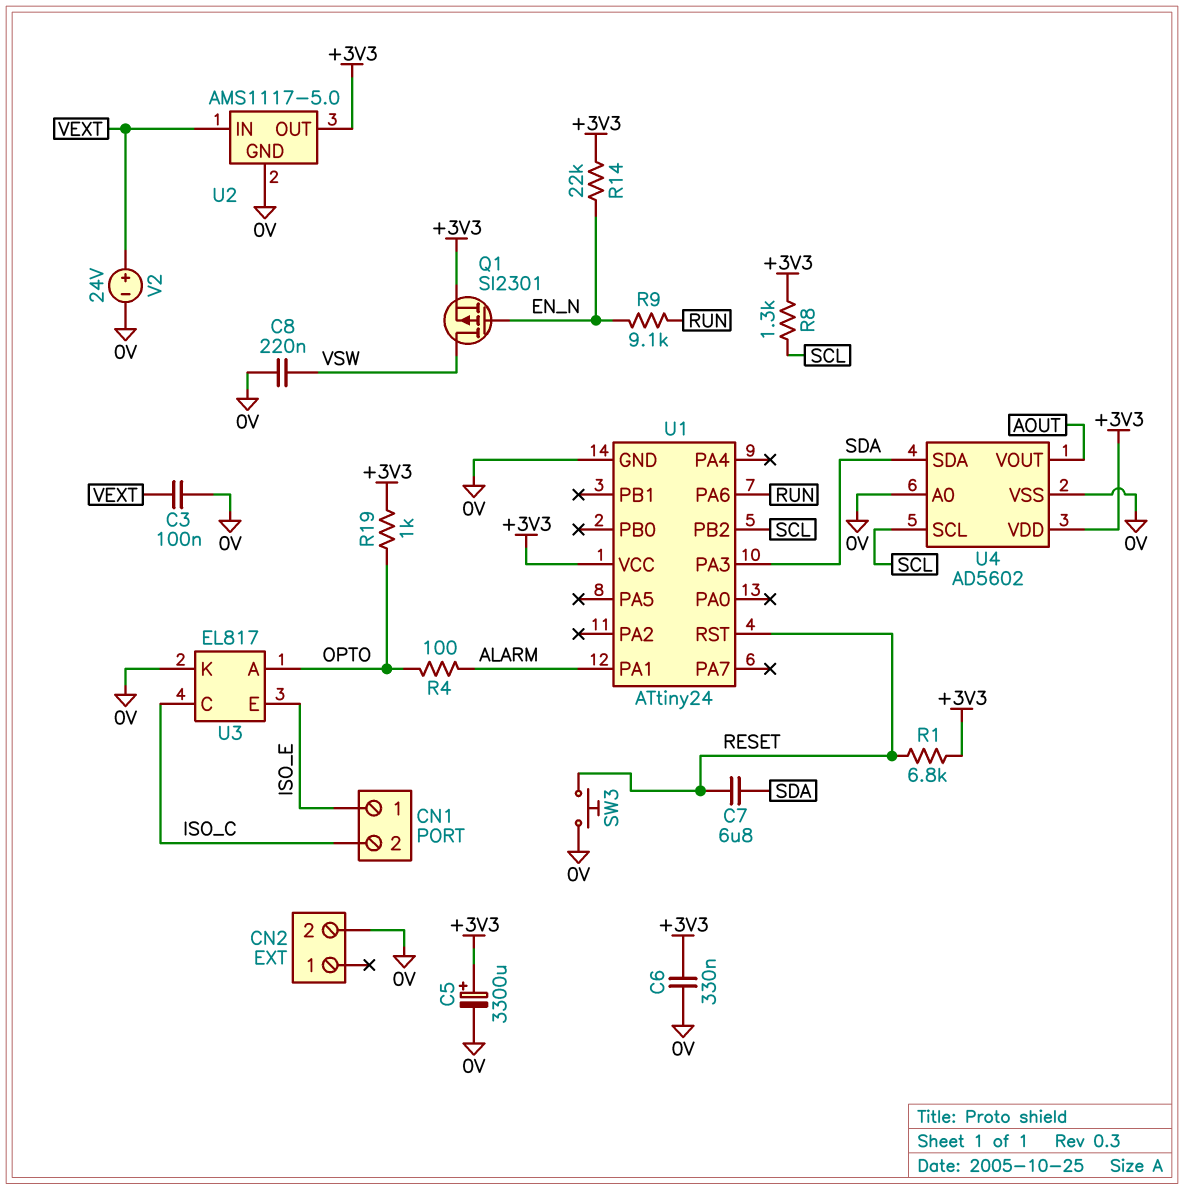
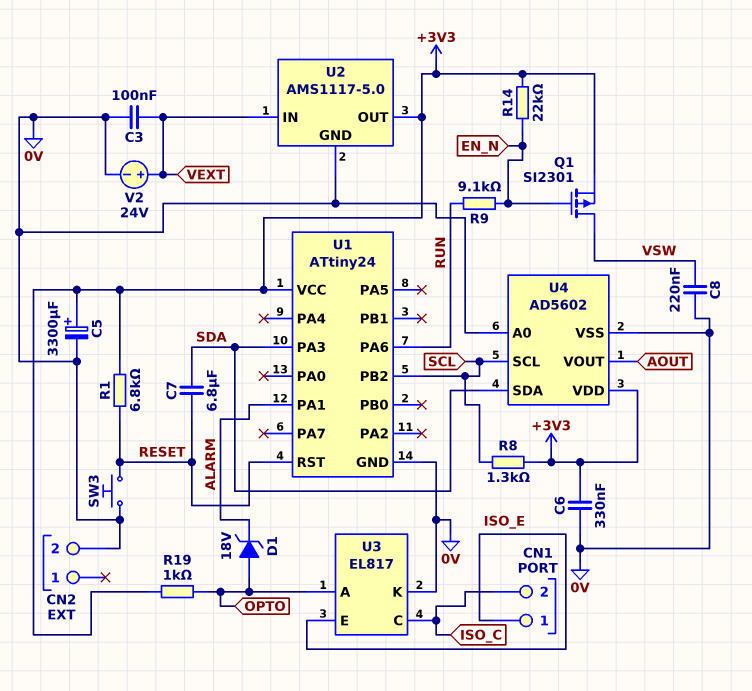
D1: none -> zener 18V (A OPTO, K ALARM)
R4: 100 (ALARM, OPTO) -> none

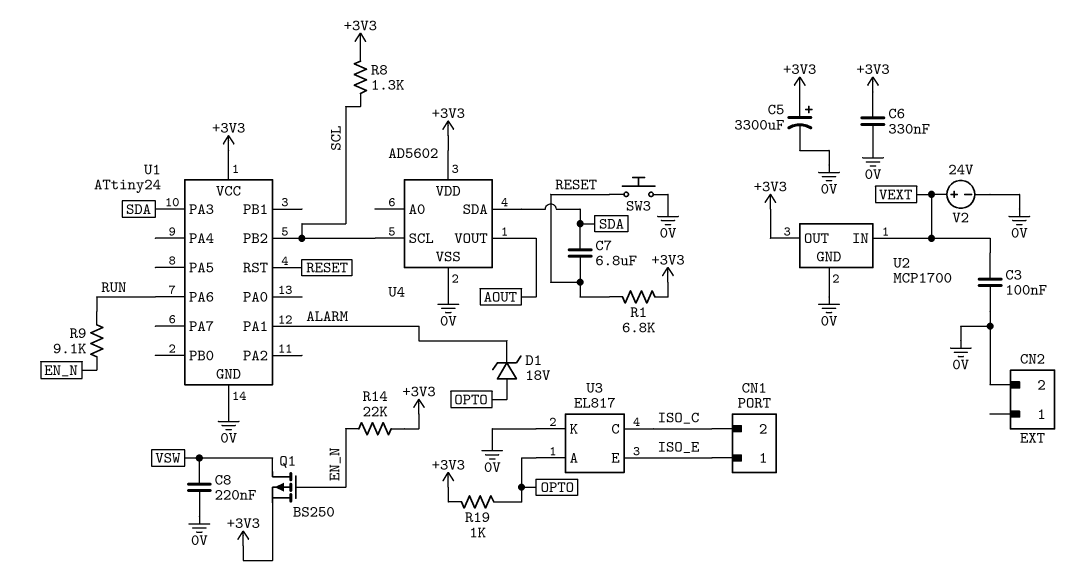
Q1: PMOS SI2301 (G EN_N, D VSW, S +3V3) -> PMOS BS250 (G EN_N, D VSW, S +3V3)
U2: AMS1117-5.0 -> MCP1700
U4 pin A0: 0V -> none

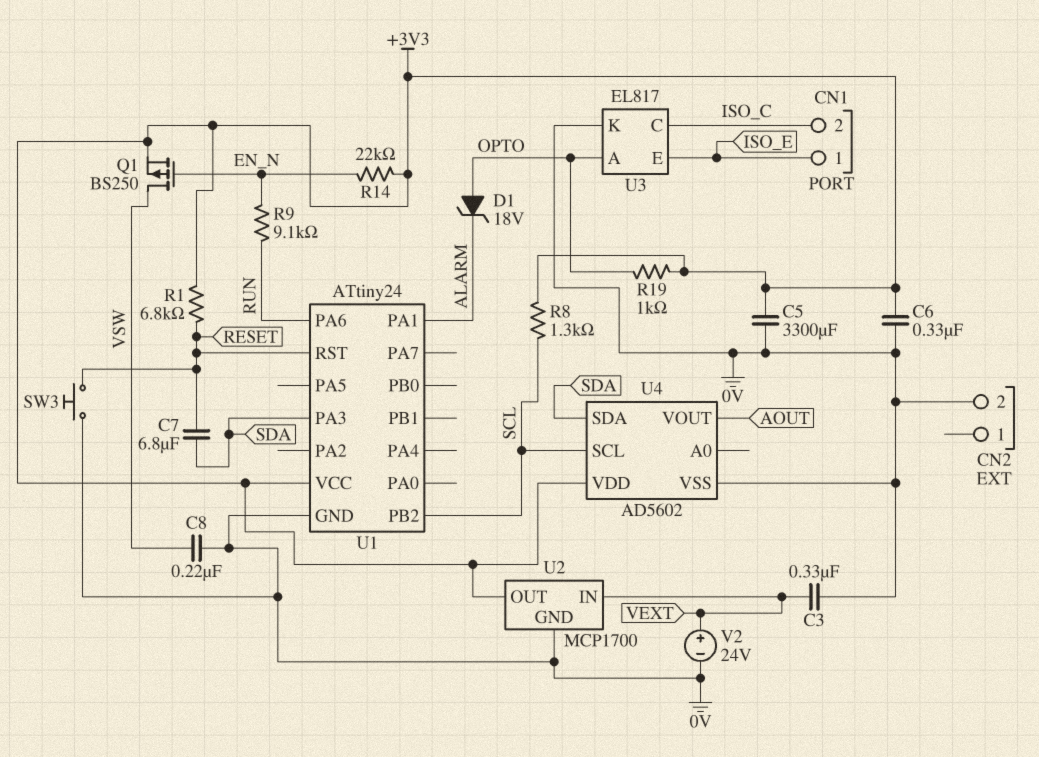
C3: 100nF (0V, VEXT) -> 330nF (0V, VEXT)
C5: 3300uF (plus +3V3, minus 0V) -> 3300uF (+3V3, 0V)

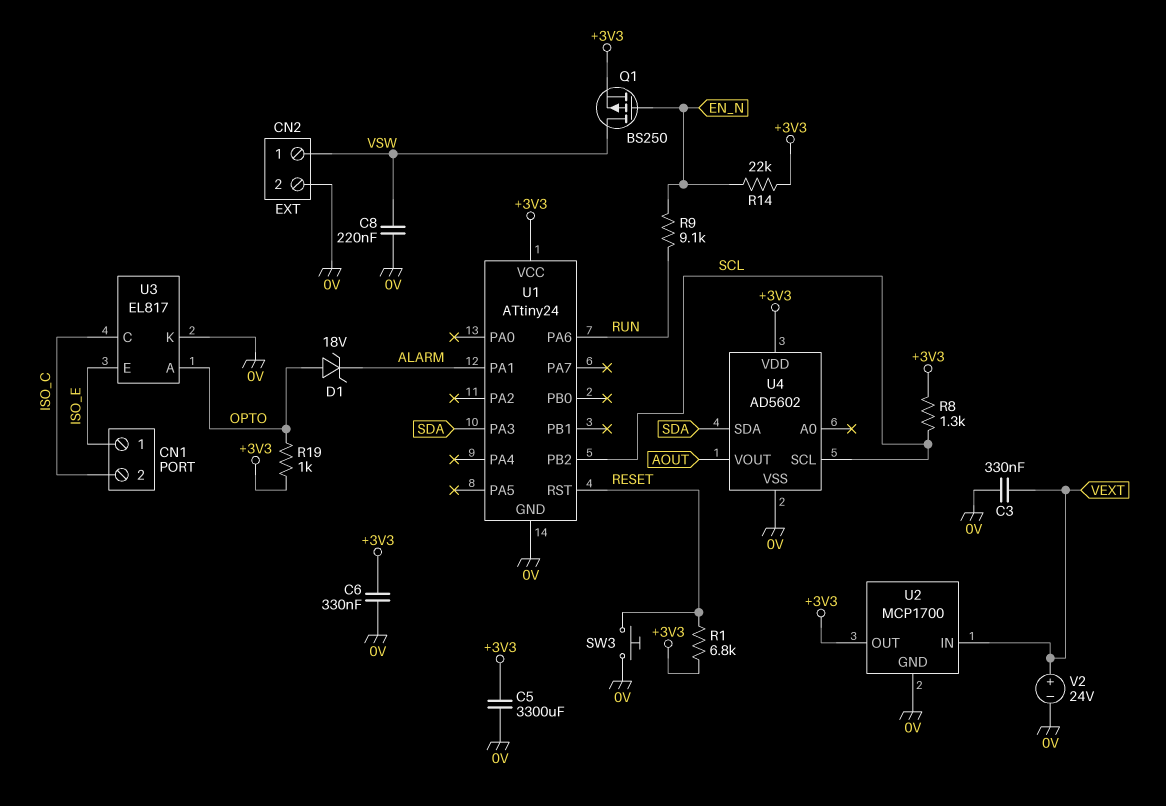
C7: 6.8uF (RESET, SDA) -> none
CN2 pin 1: none -> VSW

